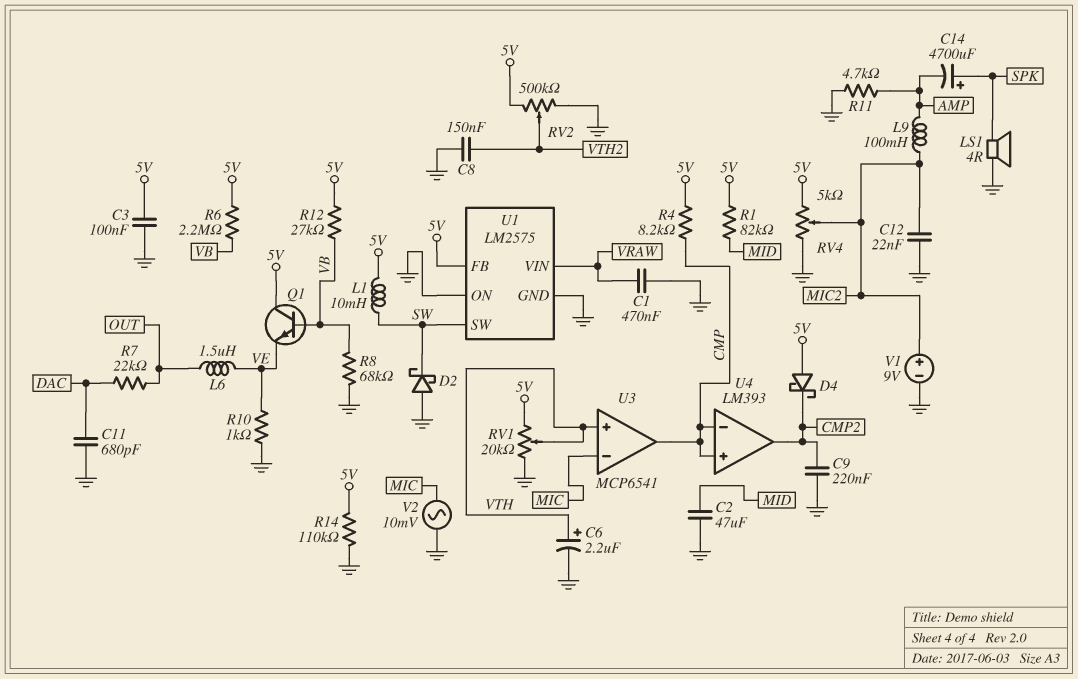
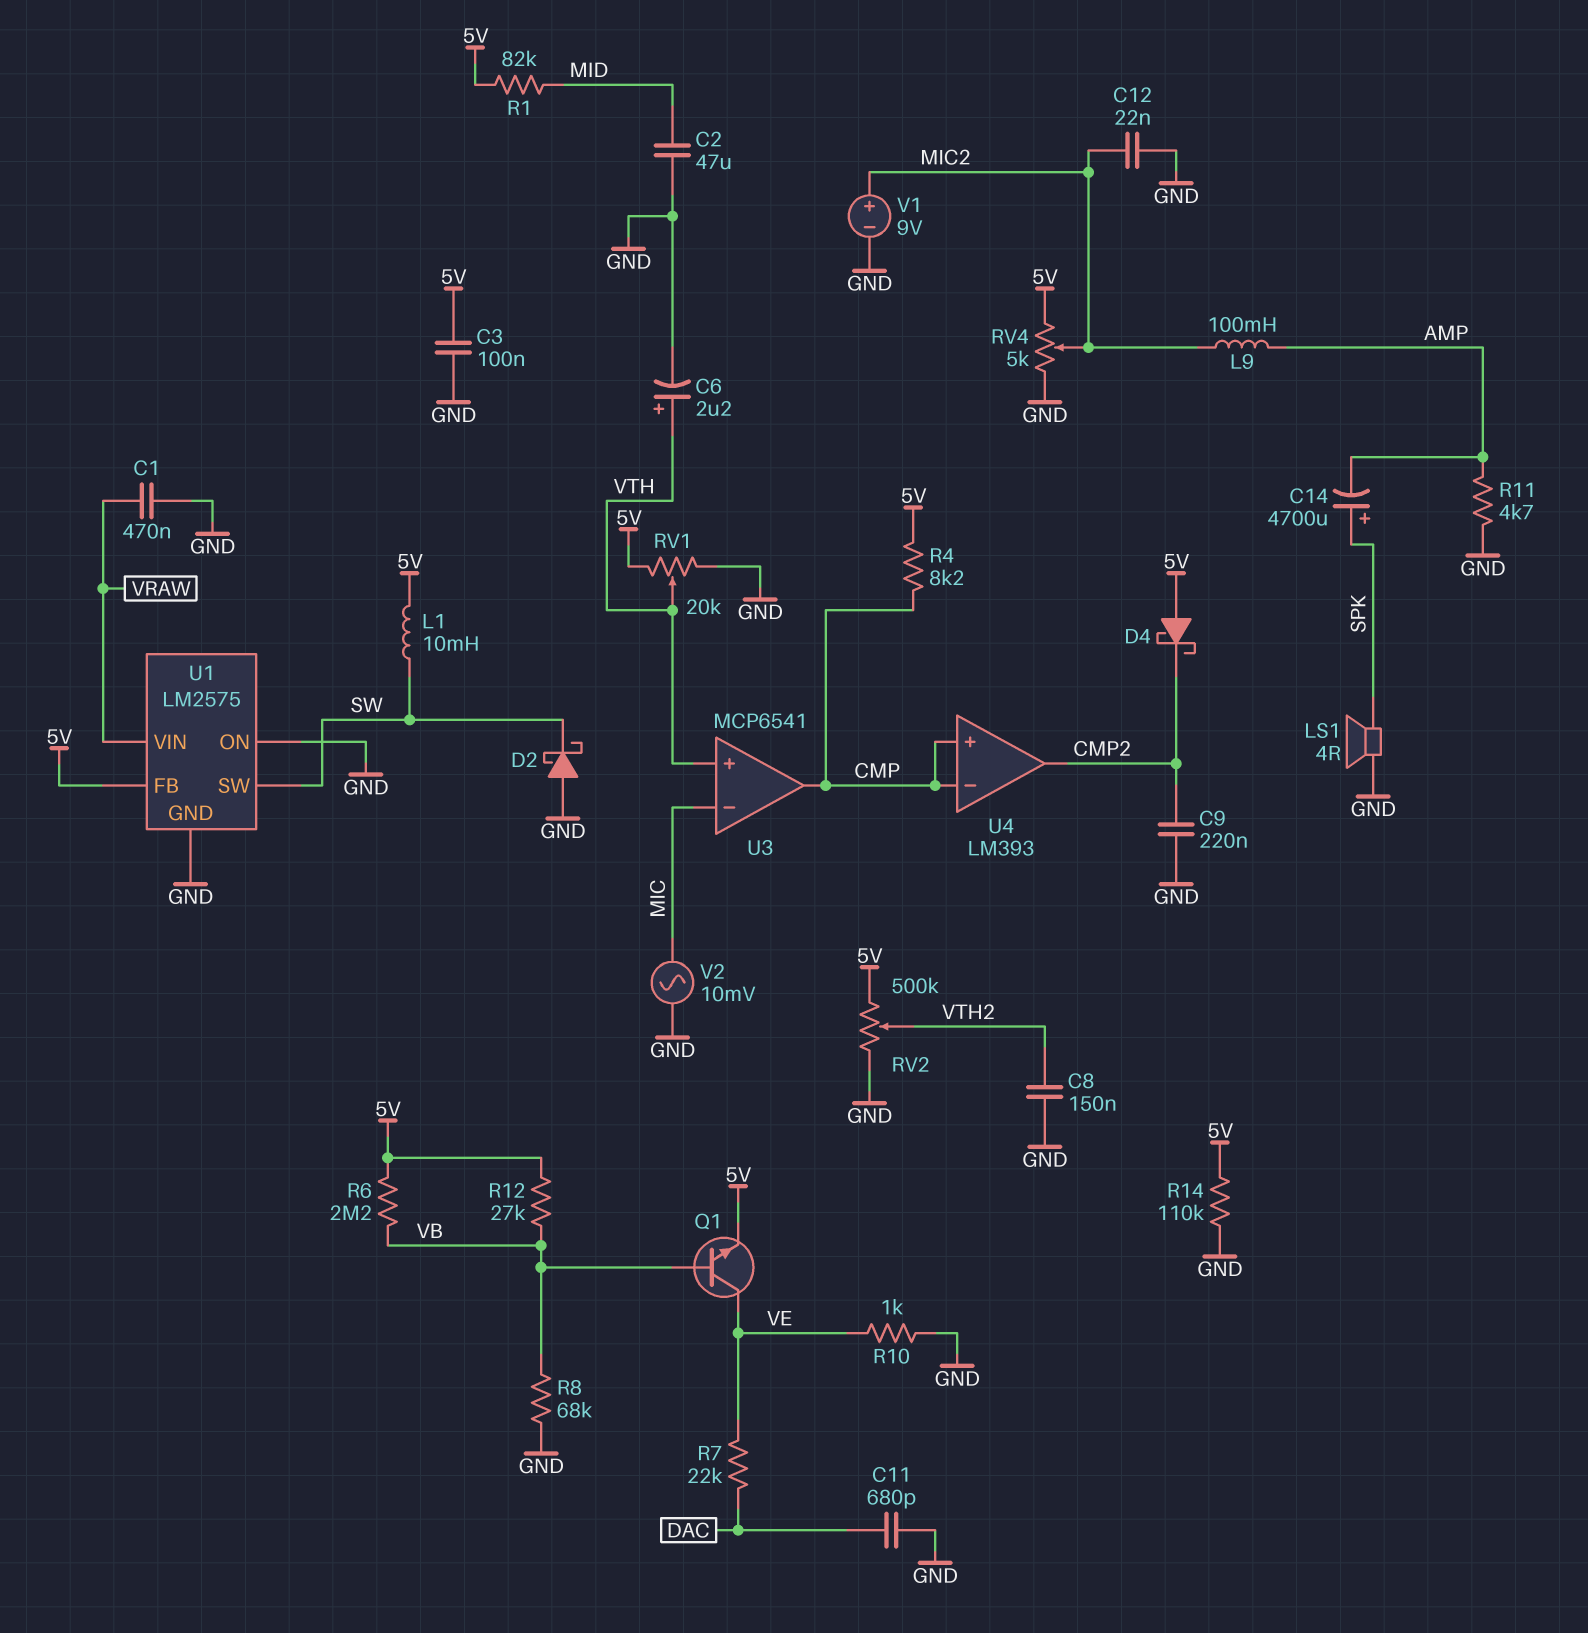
L6: 1.5uH (OUT, VE) -> none
Q1: NPN (B VB, C 5V, E VE) -> NPN (B VB, C VE, E 5V)
R7: 22k (DAC, OUT) -> 22k (DAC, VE)

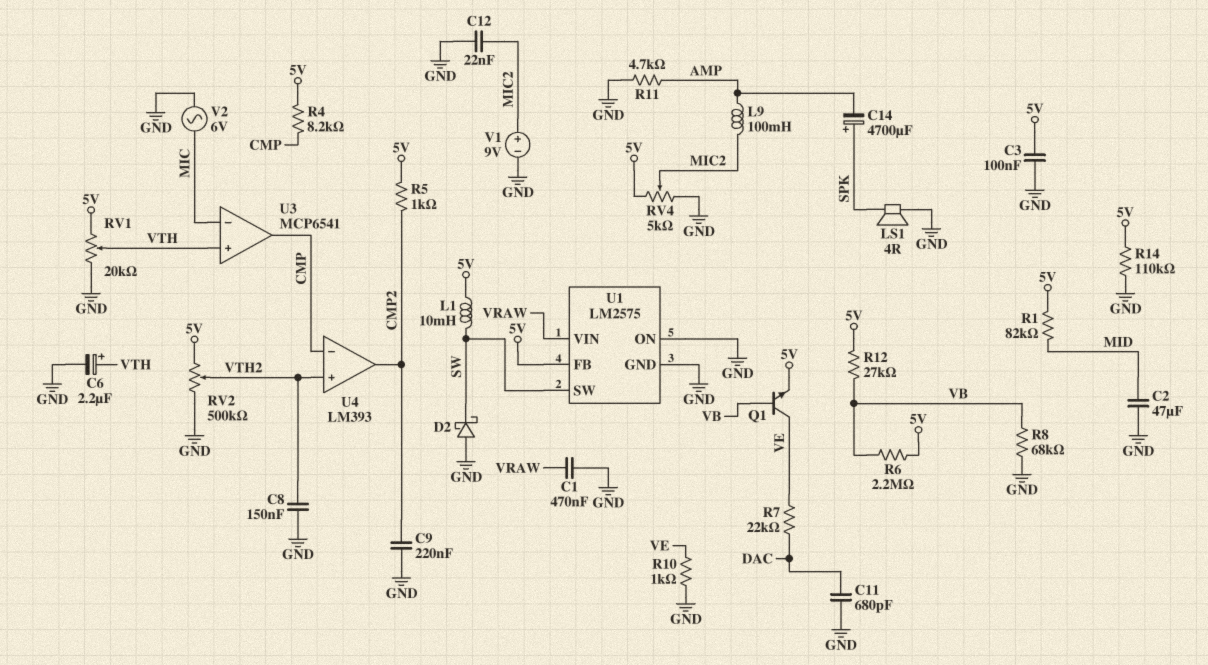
D4: schottky (A 5V, K CMP2) -> none
R5: none -> 1k (5V, CMP2)
U4 pin in+: CMP -> VTH2
V2: AC 10mV (GND, MIC) -> AC 6V (GND, MIC)

